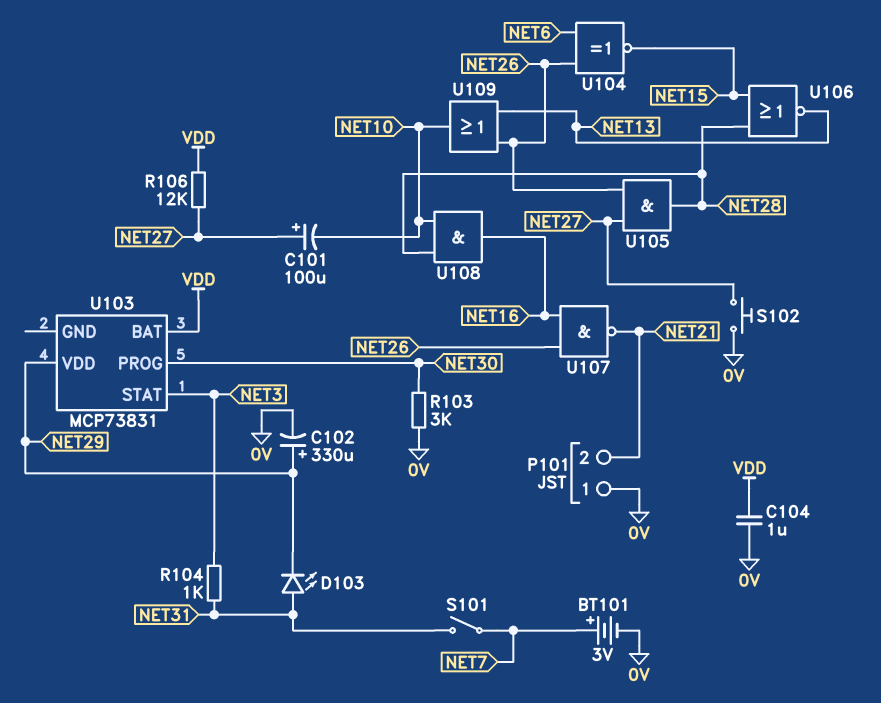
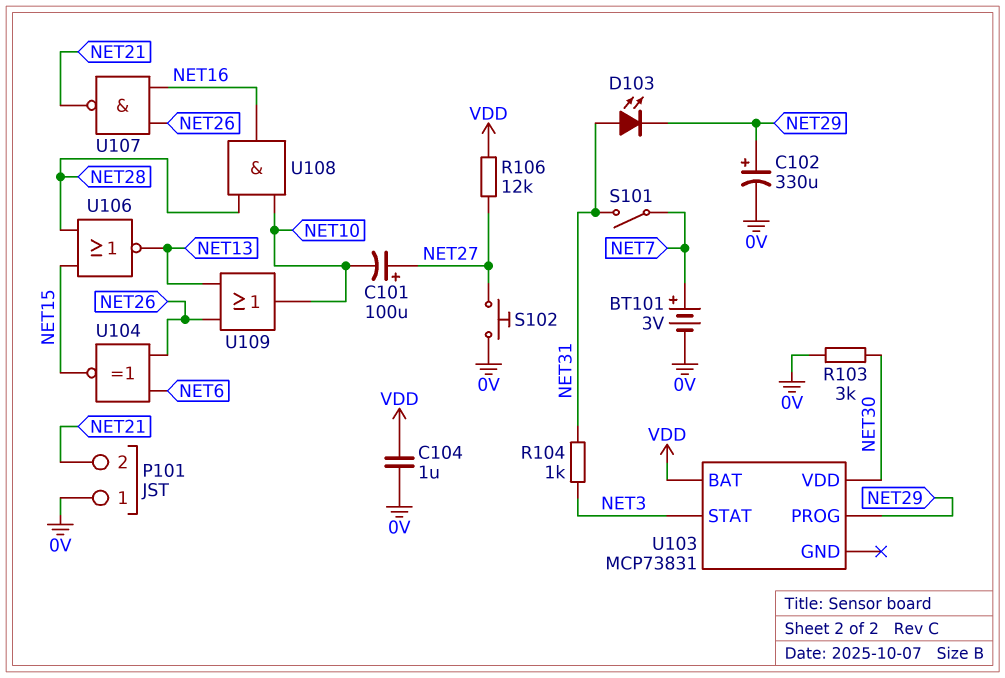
U103 pin PROG: NET30 -> NET29
U103 pin VDD: NET29 -> NET30
U105: AND (in NET26, in NET27, out NET28) -> none

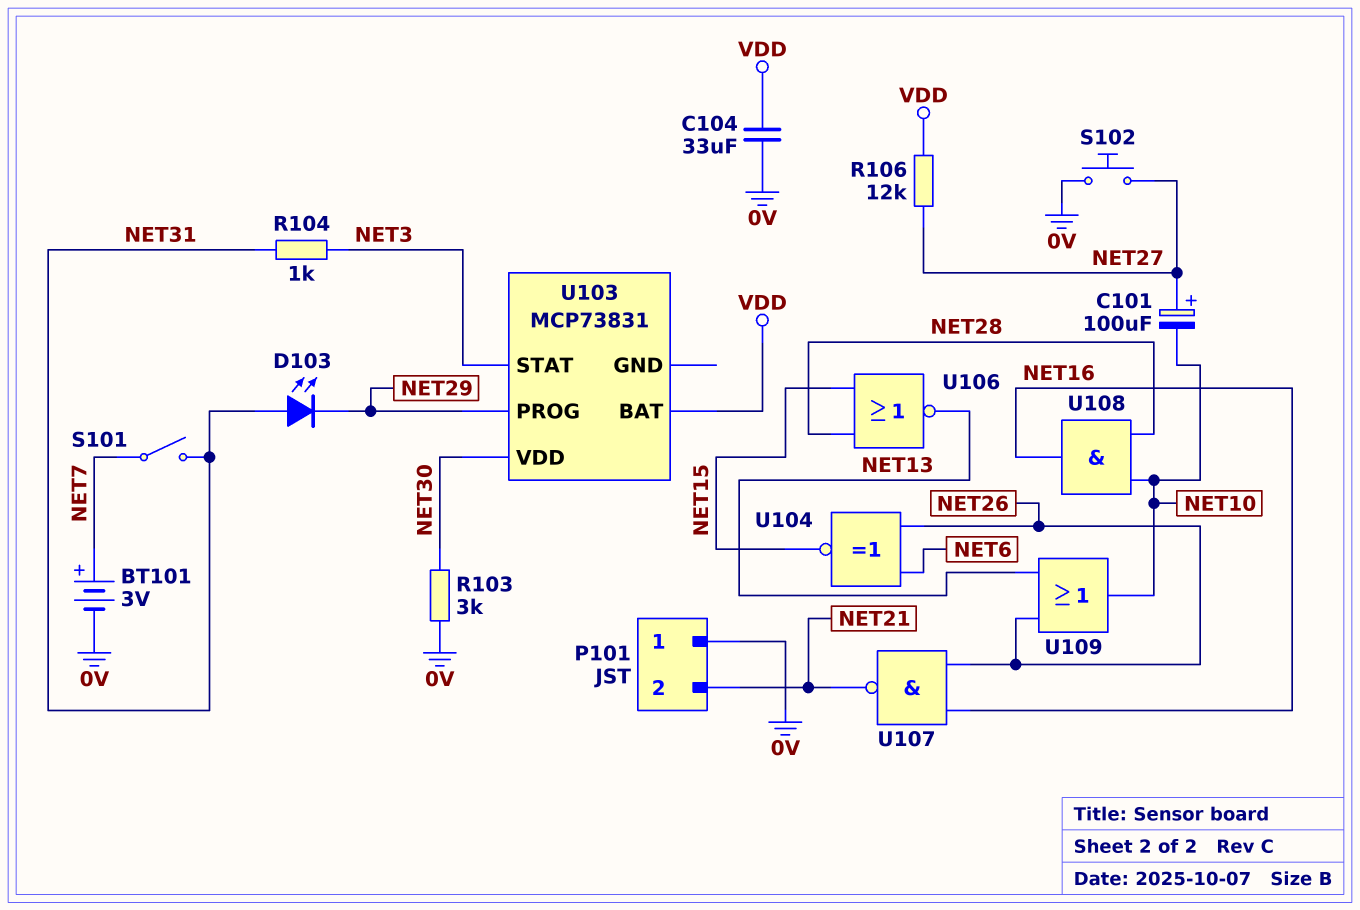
C102: 330uF (plus NET29, minus 0V) -> none
C104: 1uF (0V, VDD) -> 33uF (0V, VDD)

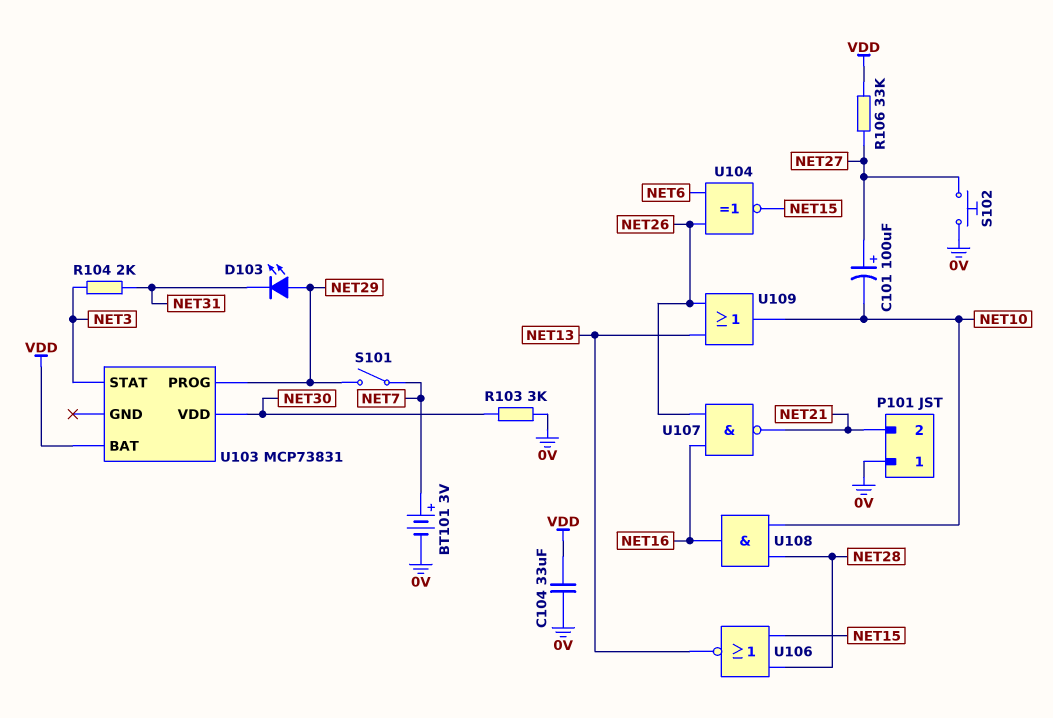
D103: LED (A NET31, K NET29) -> LED (A NET29, K NET31)
R104: 1k (NET3, NET31) -> 2k (NET3, NET31)
R106: 12k (NET27, VDD) -> 33k (NET27, VDD)
S101: switch (NET7, NET31) -> switch (NET7, NET29)

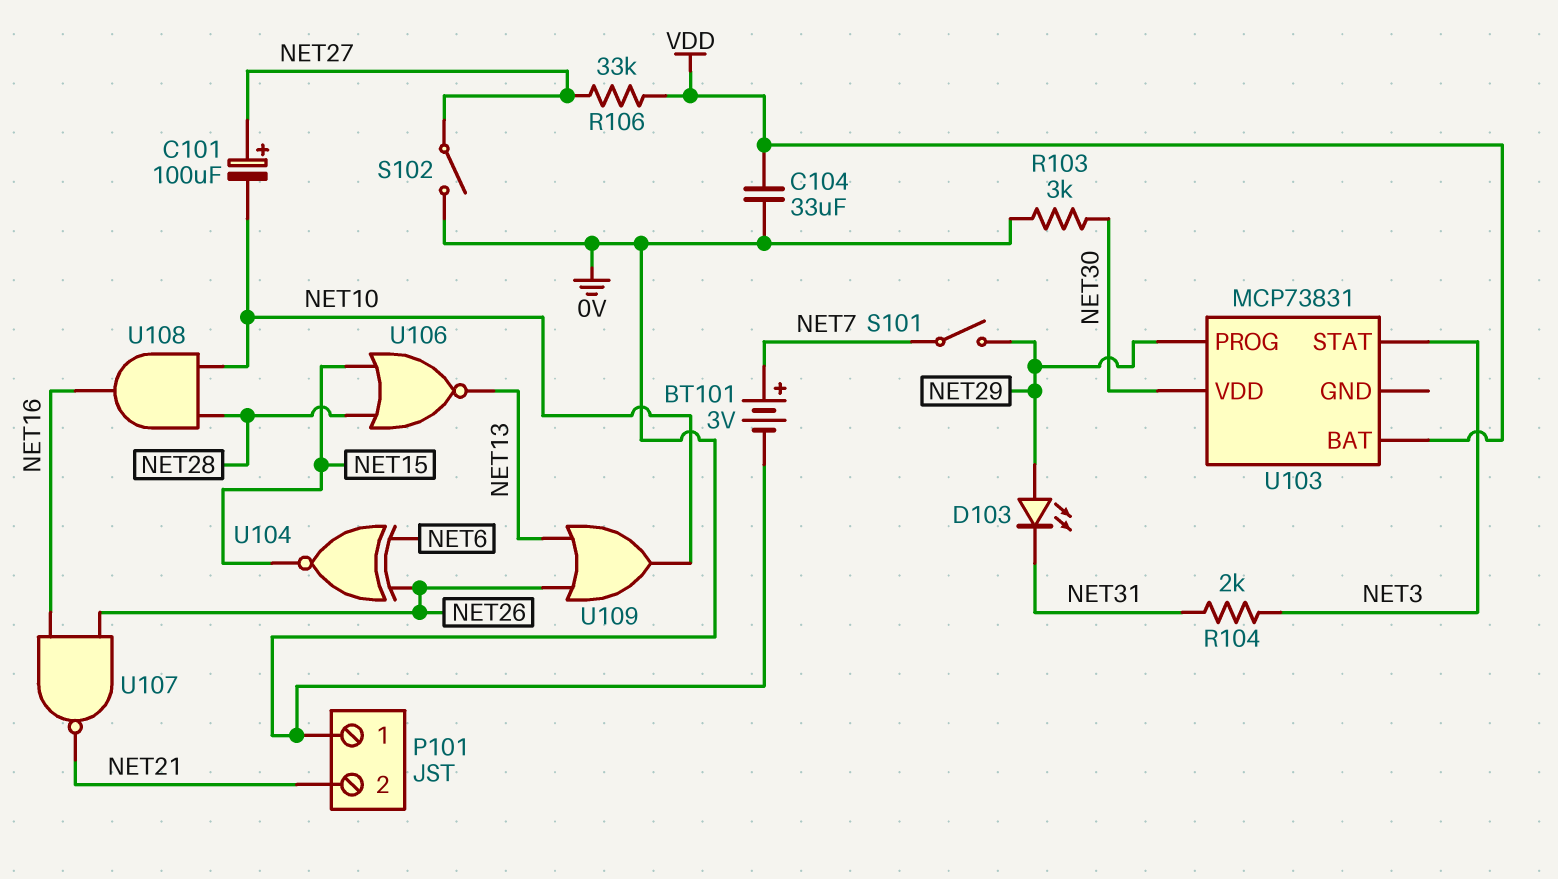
S102: button (0V, NET27) -> switch (0V, NET27)

